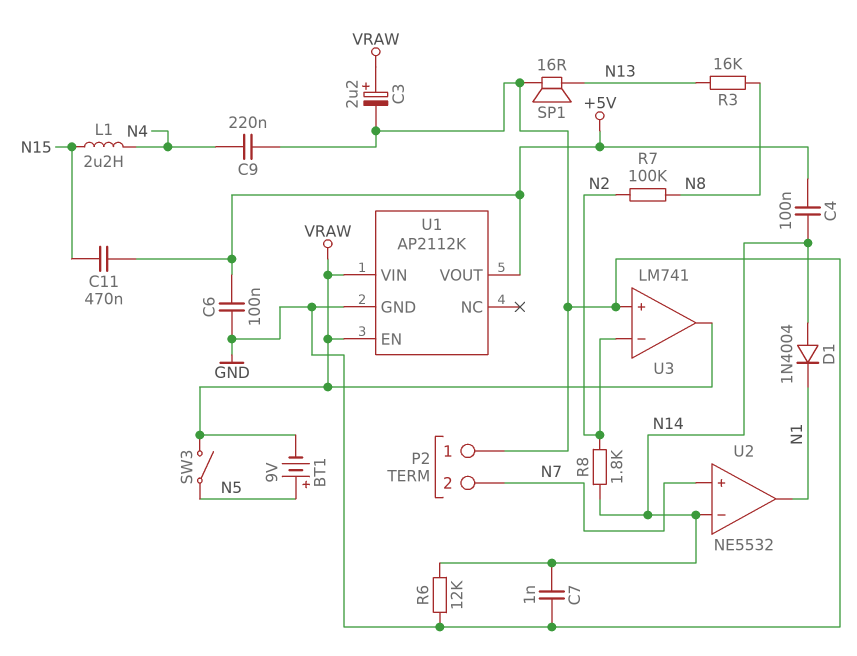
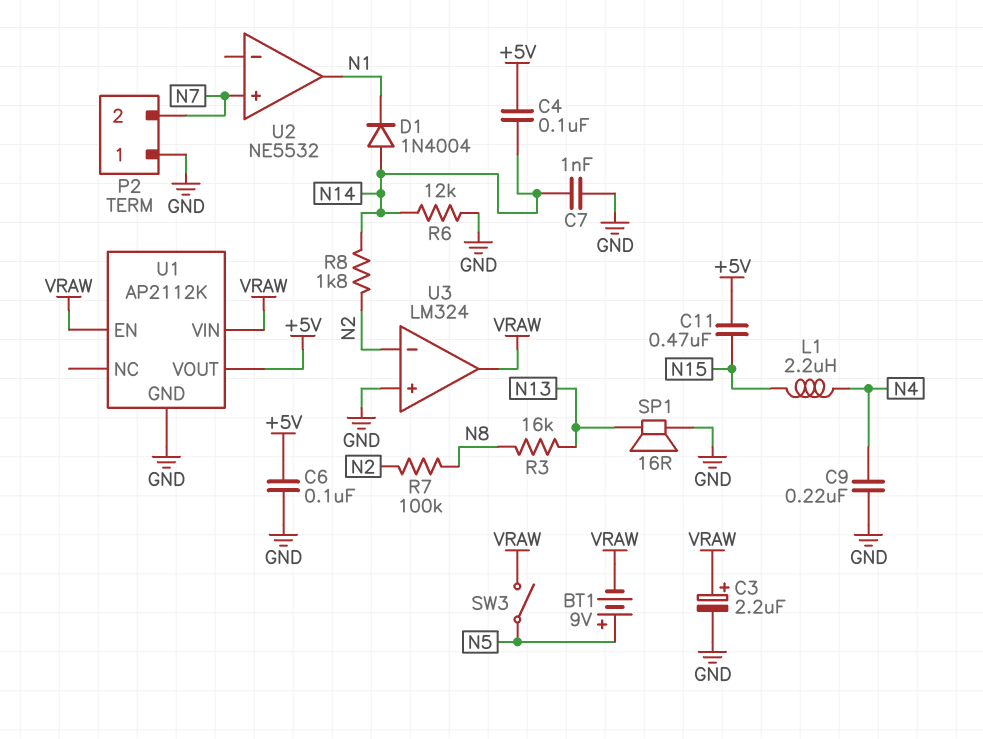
U2 pin in-: N14 -> none
U3: LM741 -> LM324

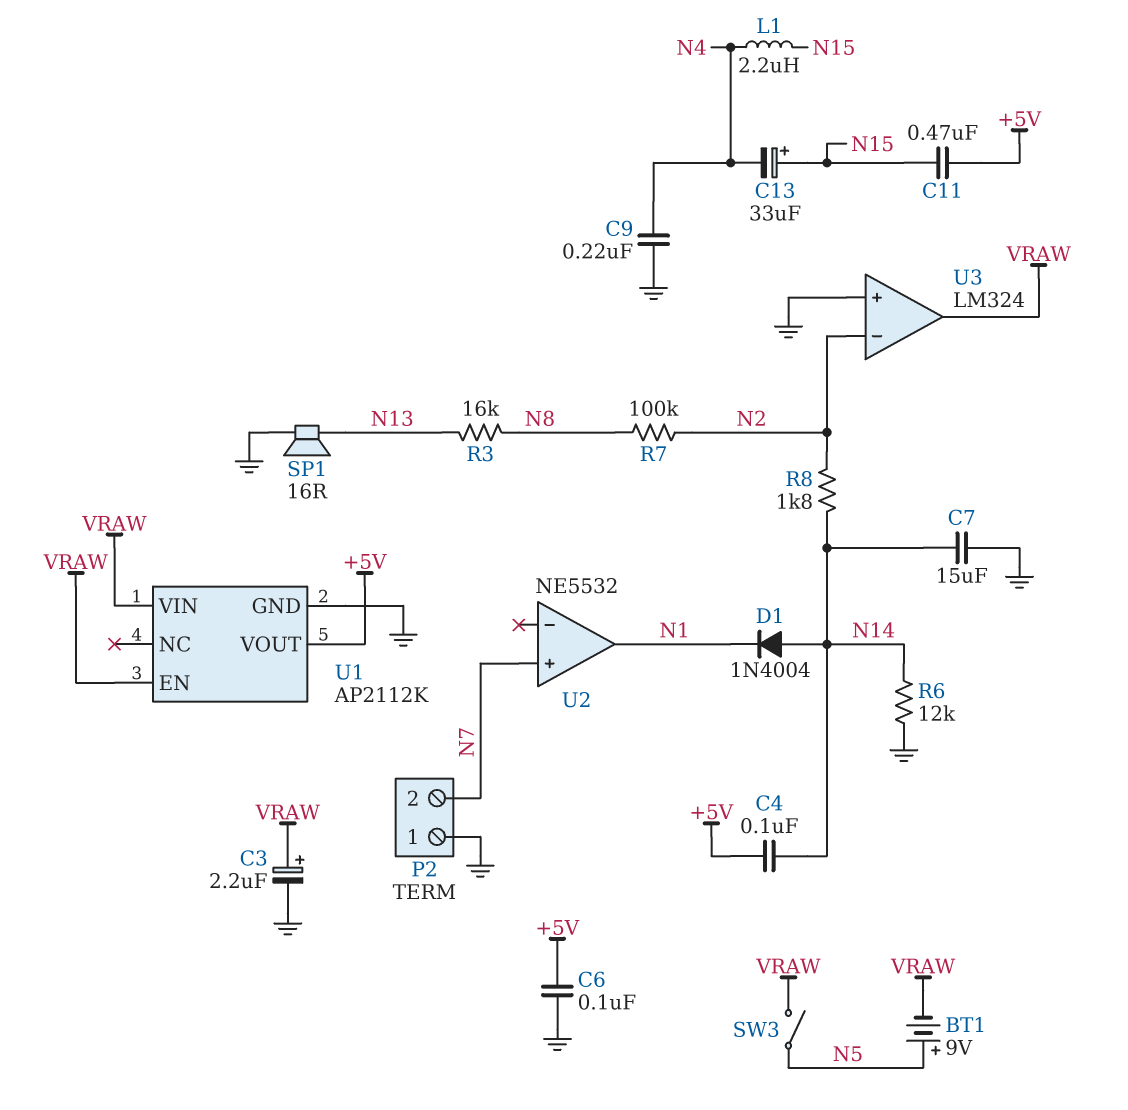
C7: 1nF (GND, N14) -> 15uF (GND, N14)
C13: none -> 33uF (plus N15, minus N4)

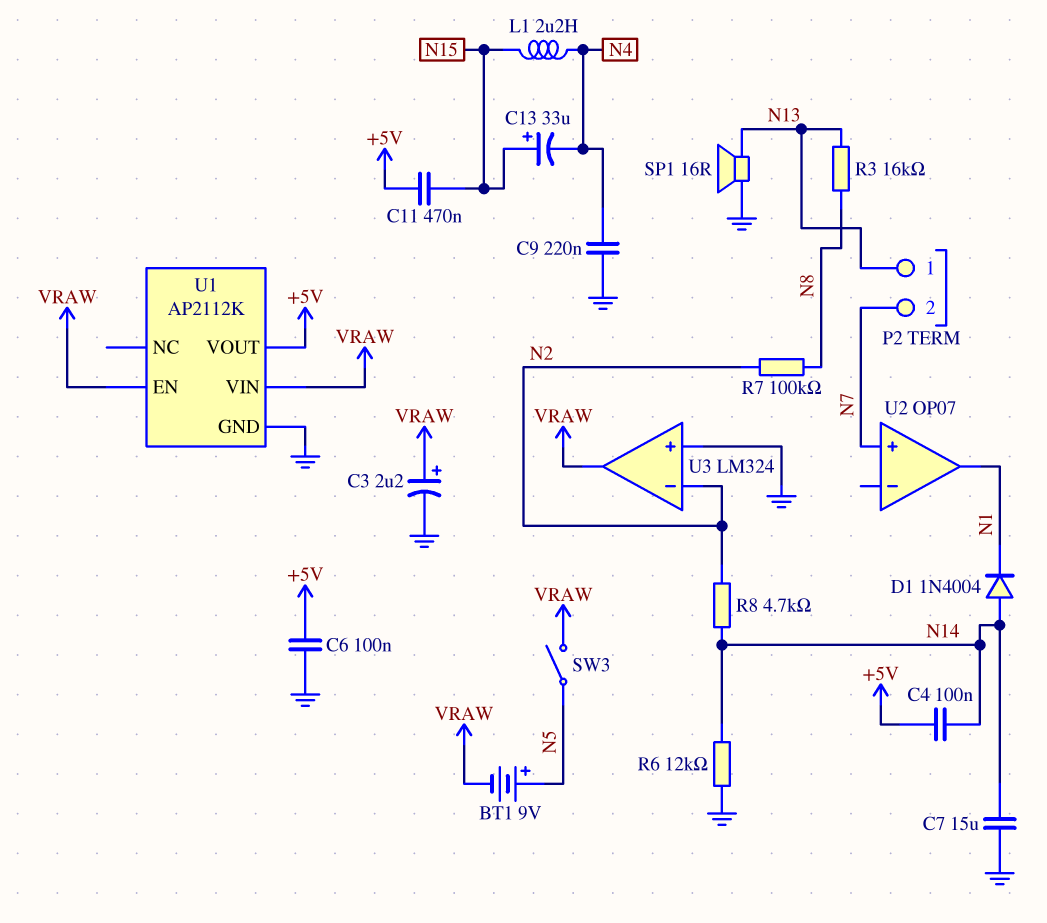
P2 pin 1: GND -> N13
R8: 1.8k (N2, N14) -> 4.7k (N2, N14)
U2: NE5532 -> OP07

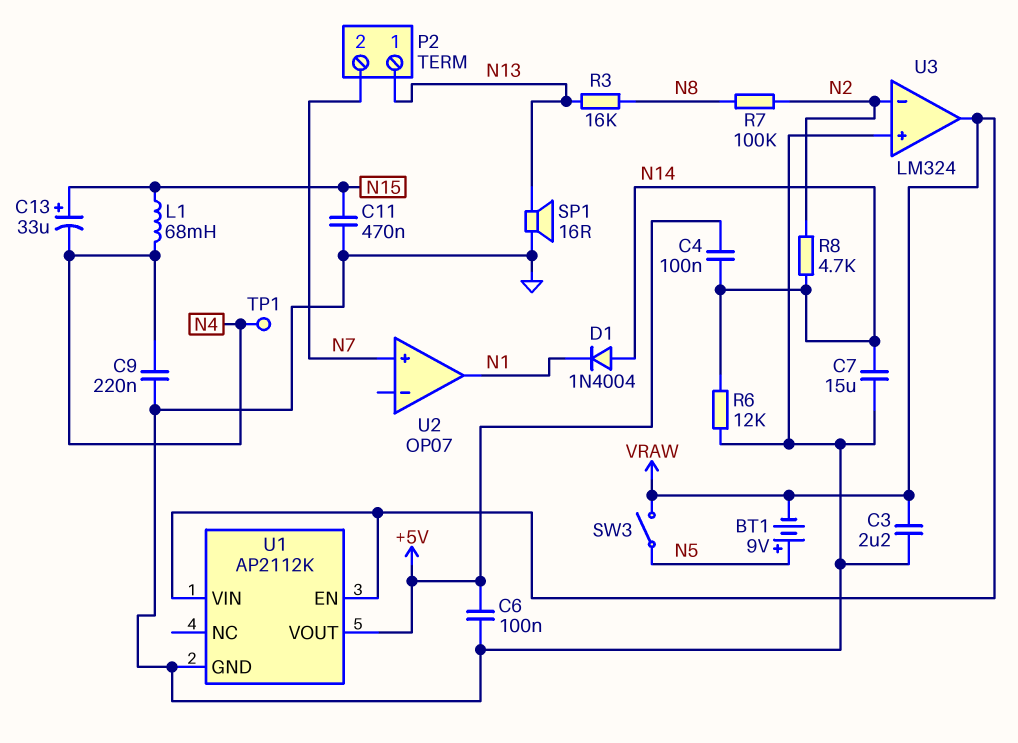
C3: 2.2uF (plus VRAW, minus GND) -> 2.2uF (GND, VRAW)
C11: 470nF (+5V, N15) -> 470nF (GND, N15)
L1: 2.2uH (N4, N15) -> 68mH (N4, N15)
TP1: none -> test point (N4)

